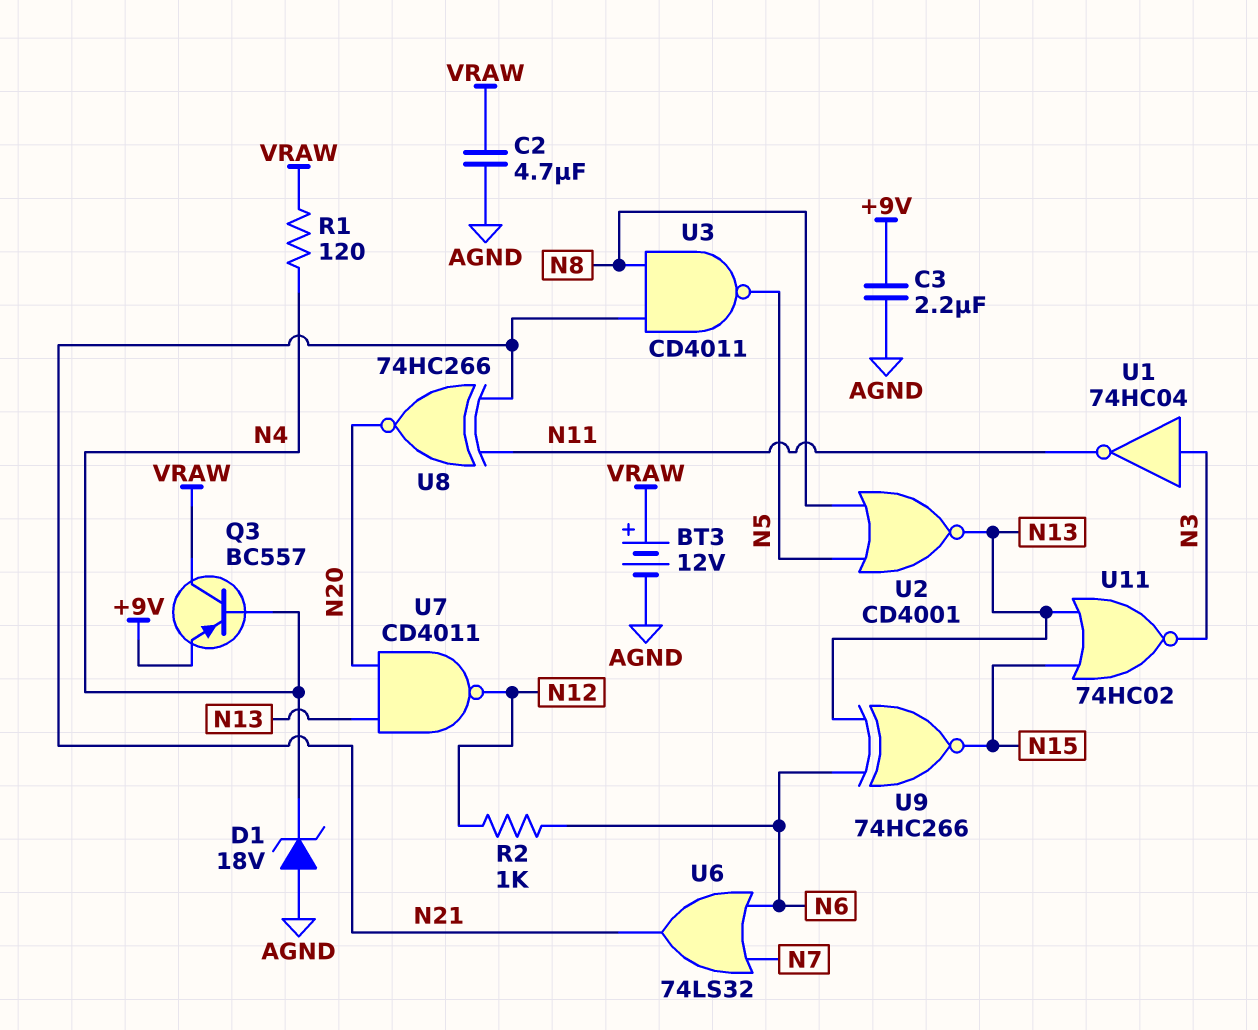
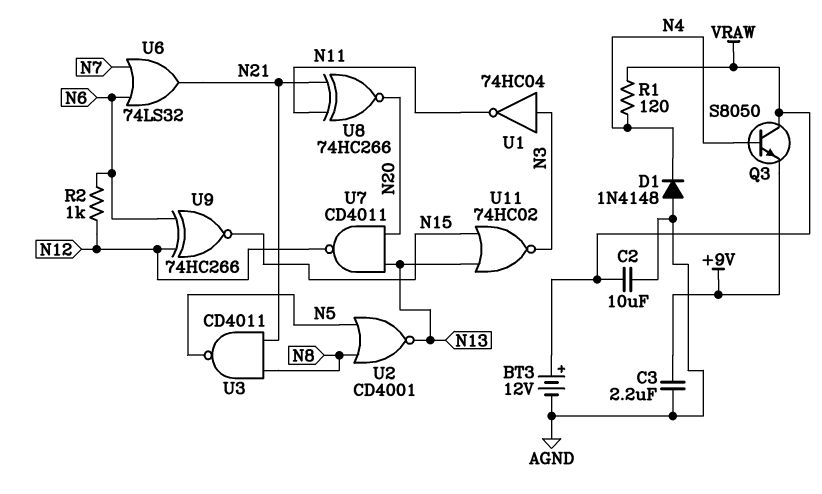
C2: 4.7uF (AGND, VRAW) -> 10uF (AGND, VRAW)
D1: zener 18V (A AGND, K N4) -> diode 1N4148 (A AGND, K N4)
Q3: PNP BC557 (B N4, C VRAW, E +9V) -> NPN S8050 (B N4, C VRAW, E +9V)
U9: XNOR 74HC266 (in N6, in N13, out N15) -> XNOR 74HC266 (in N6, in N12, out N15)

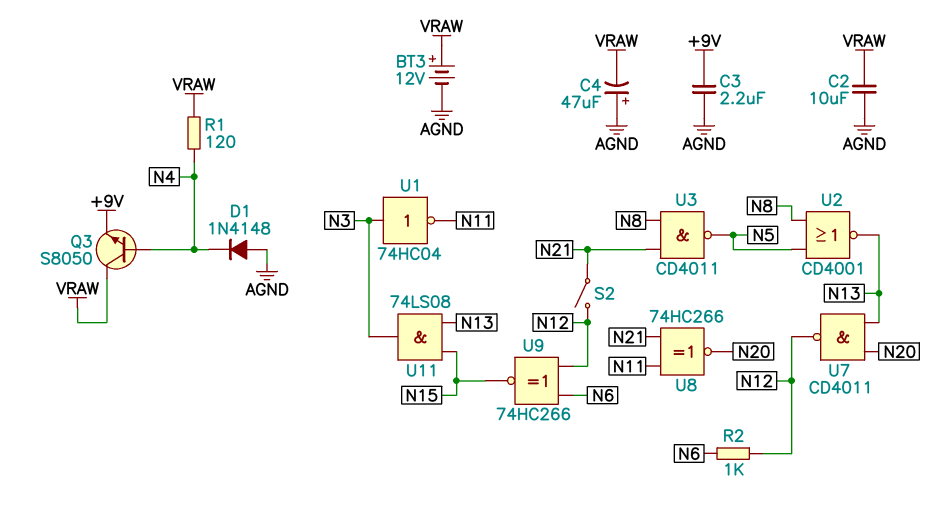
C4: none -> 47uF (plus AGND, minus VRAW)
S2: none -> switch (N12, N21)
U6: OR 74LS32 (in N6, in N7, out N21) -> none
U11: NOR 74HC02 (in N13, in N15, out N3) -> AND 74LS08 (in N13, in N15, out N3)

